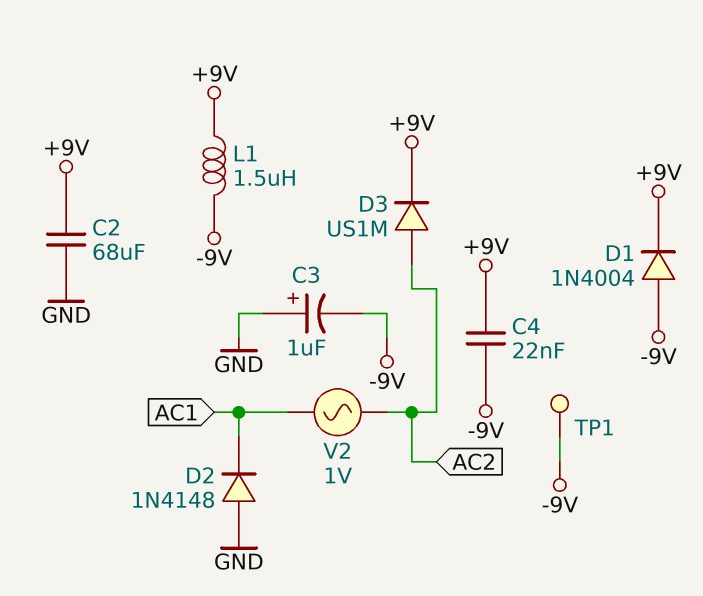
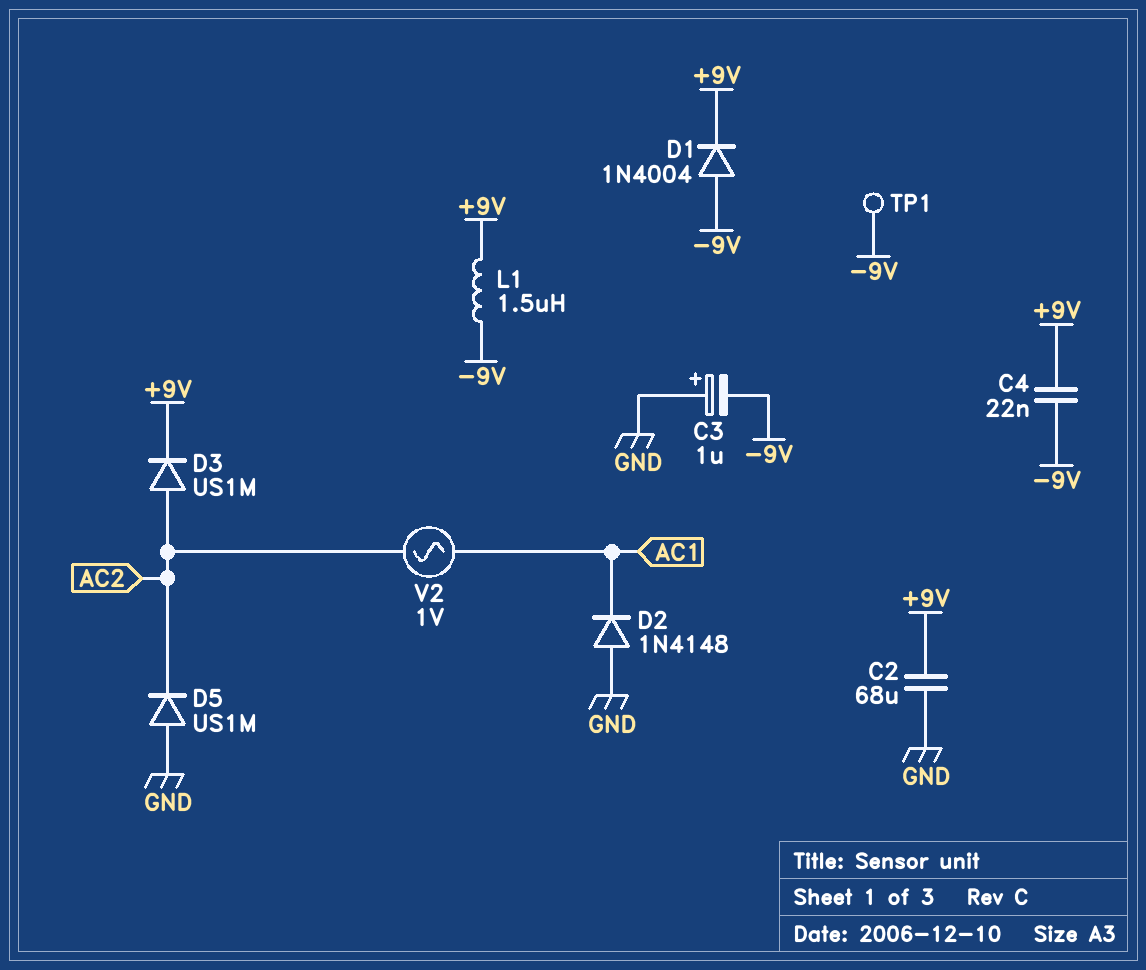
D5: none -> diode US1M (A GND, K AC2)

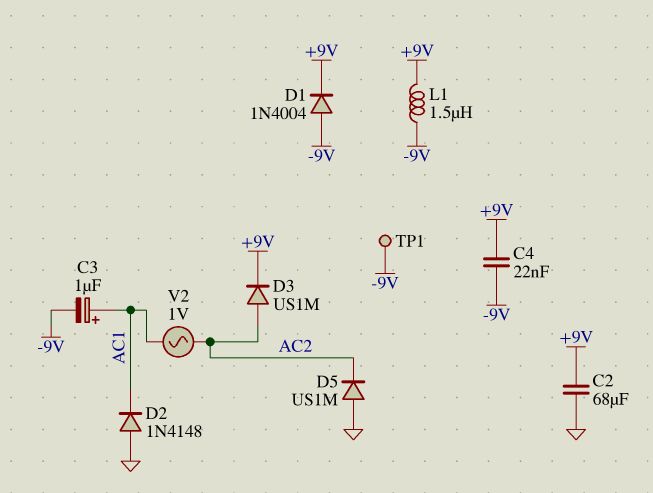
C3: 1uF (plus GND, minus -9V) -> 1uF (plus AC1, minus -9V)

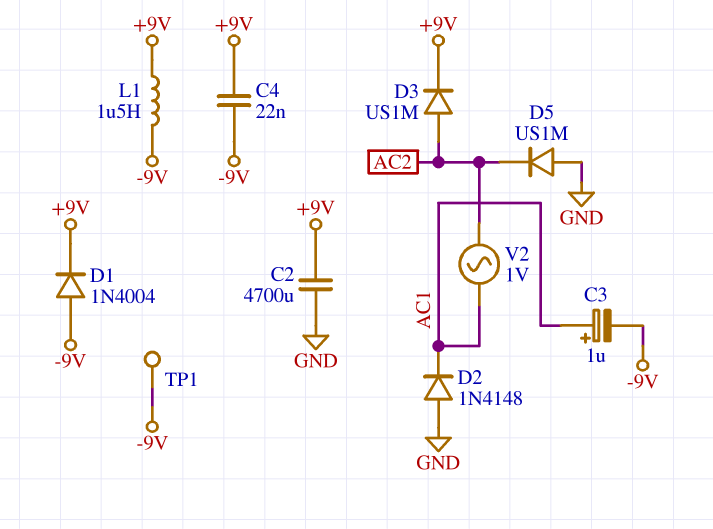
C2: 68uF (+9V, GND) -> 4700uF (+9V, GND)

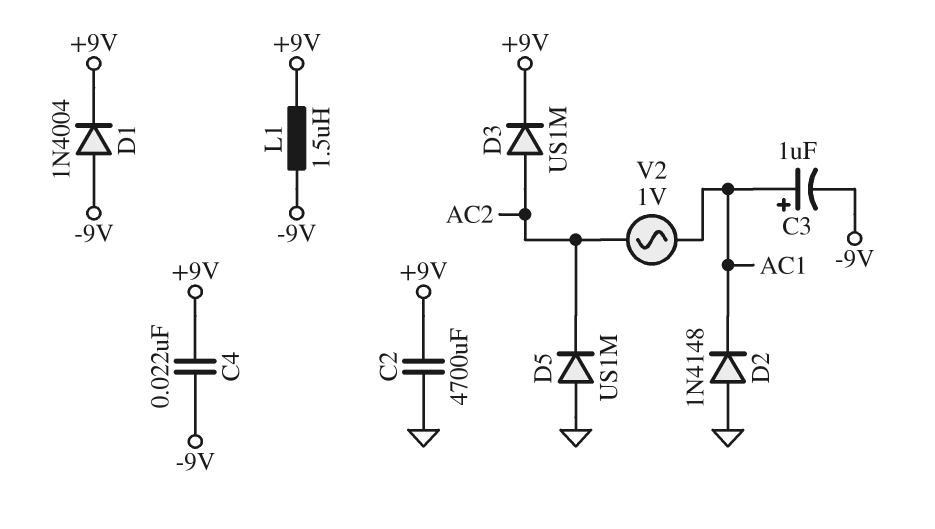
TP1: test point (-9V) -> none

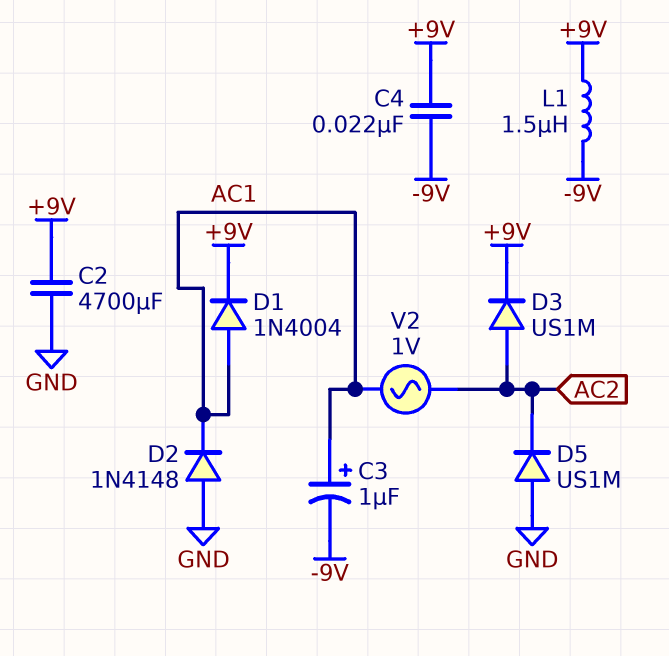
D1: diode 1N4004 (A -9V, K +9V) -> diode 1N4004 (A AC1, K +9V)

